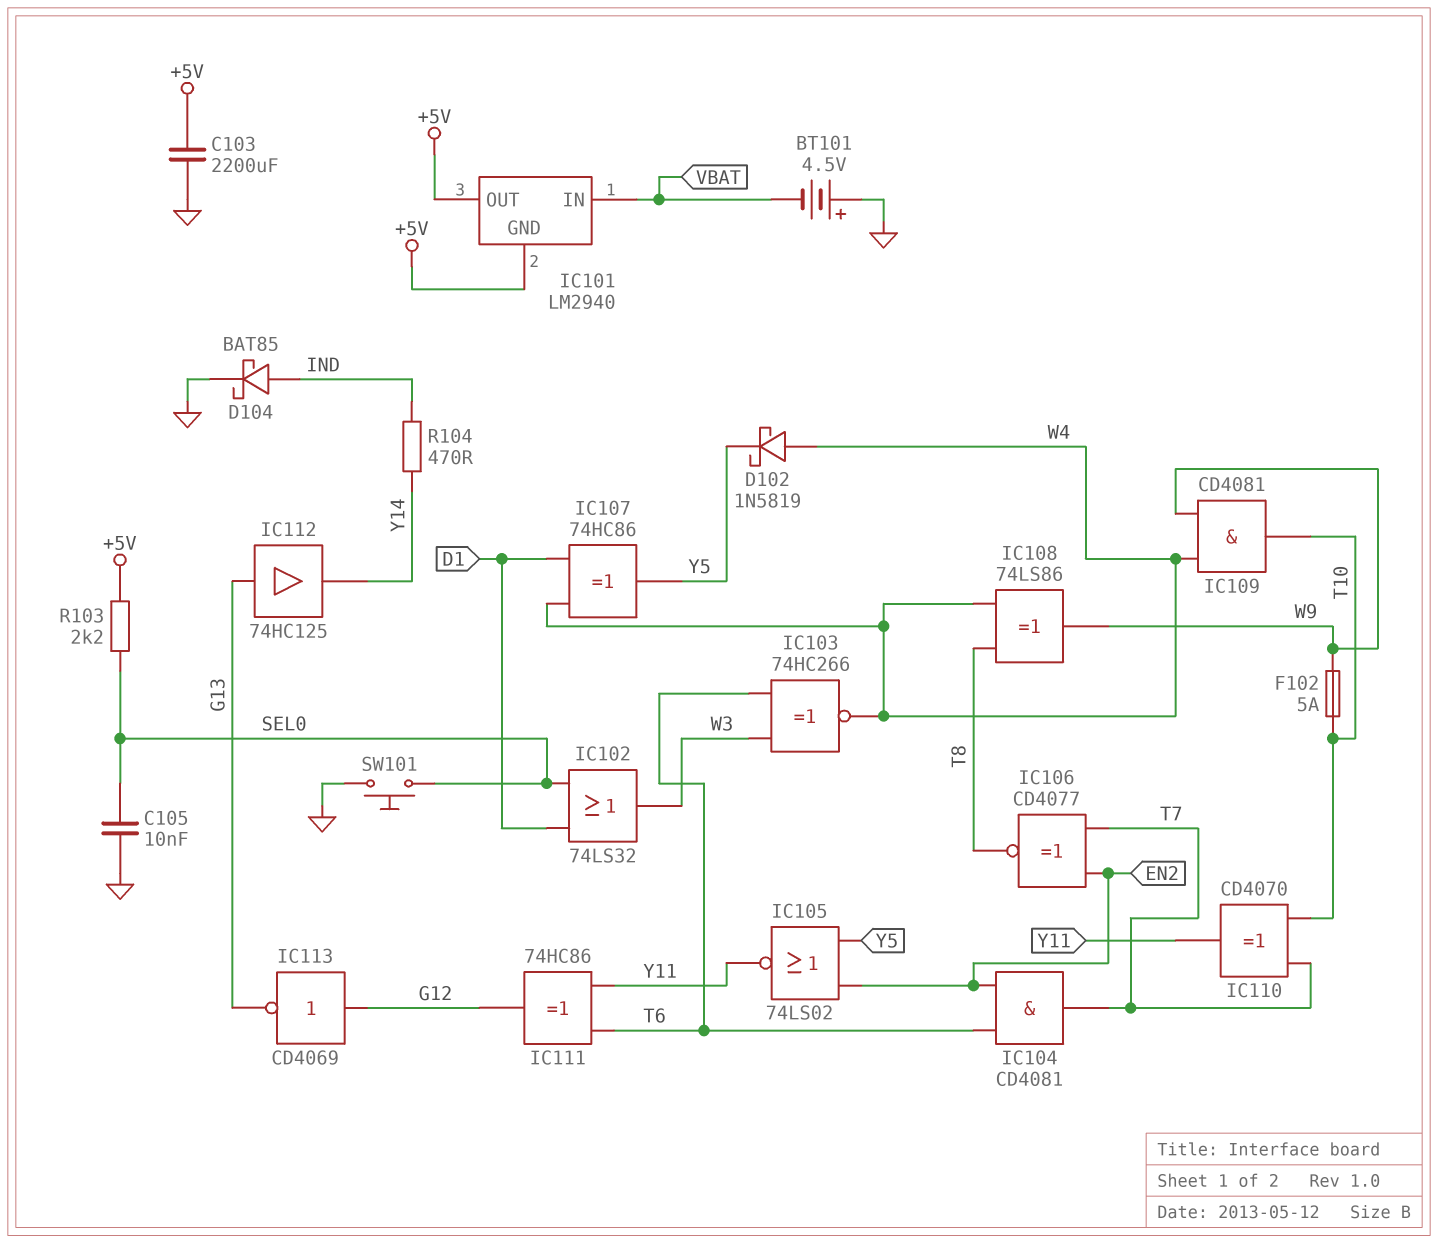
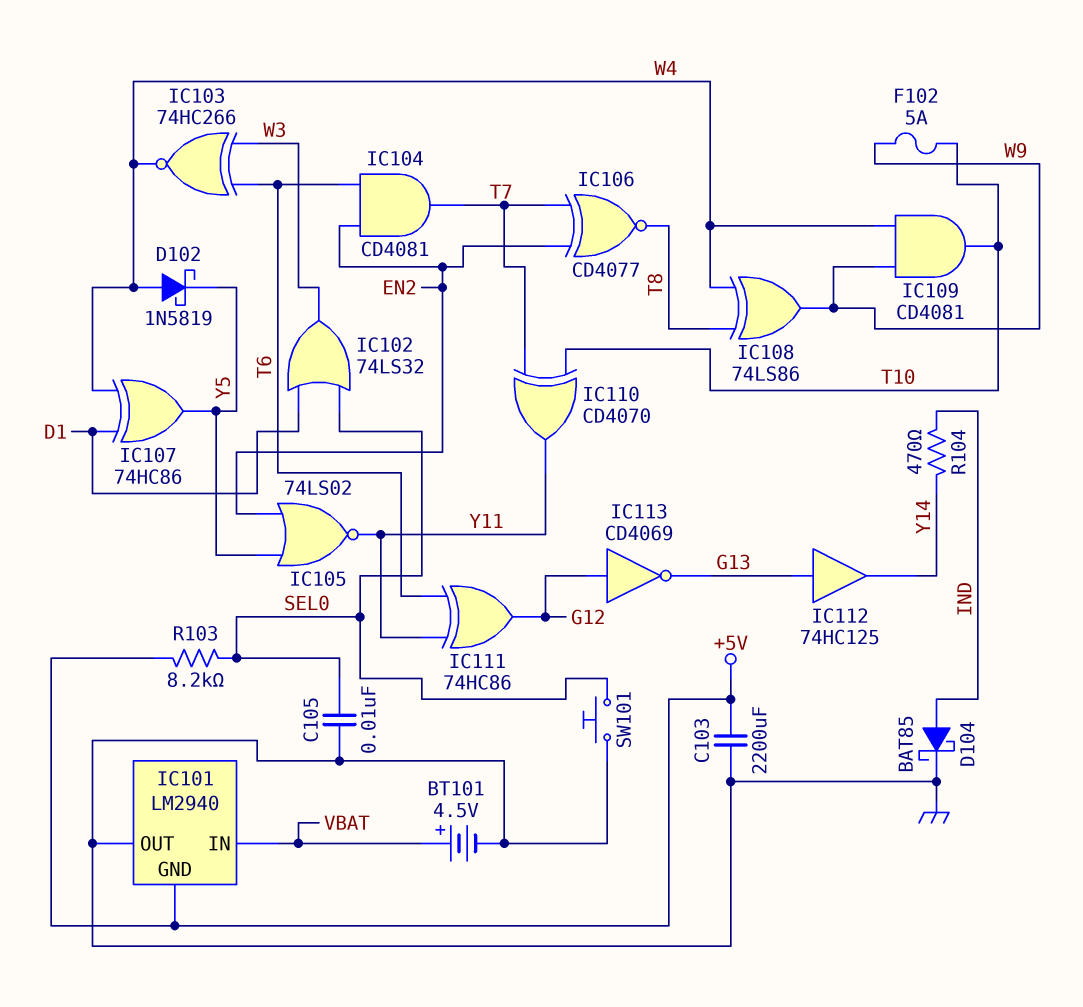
BT101: 4.5V (plus GND, minus VBAT) -> 4.5V (plus VBAT, minus GND)
IC101 pin OUT: +5V -> GND
R103: 2.2k (+5V, SEL0) -> 8.2k (+5V, SEL0)

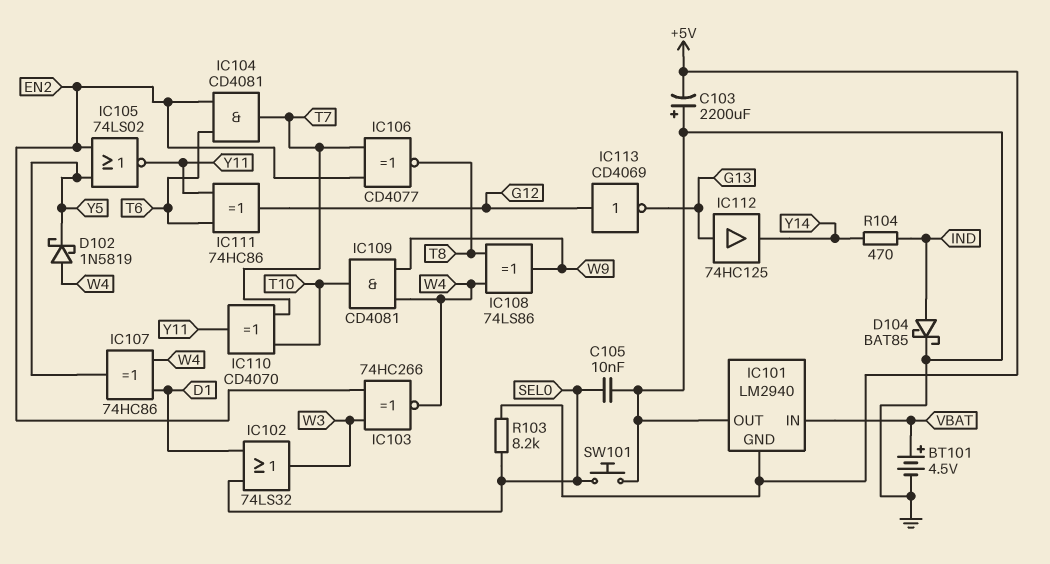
C103: 2200uF (+5V, GND) -> 2200uF (plus GND, minus +5V)
F102: 5A (T10, W9) -> none
IC103: XNOR 74HC266 (in T6, in W3, out W4) -> XNOR 74HC266 (in EN2, in W3, out W4)

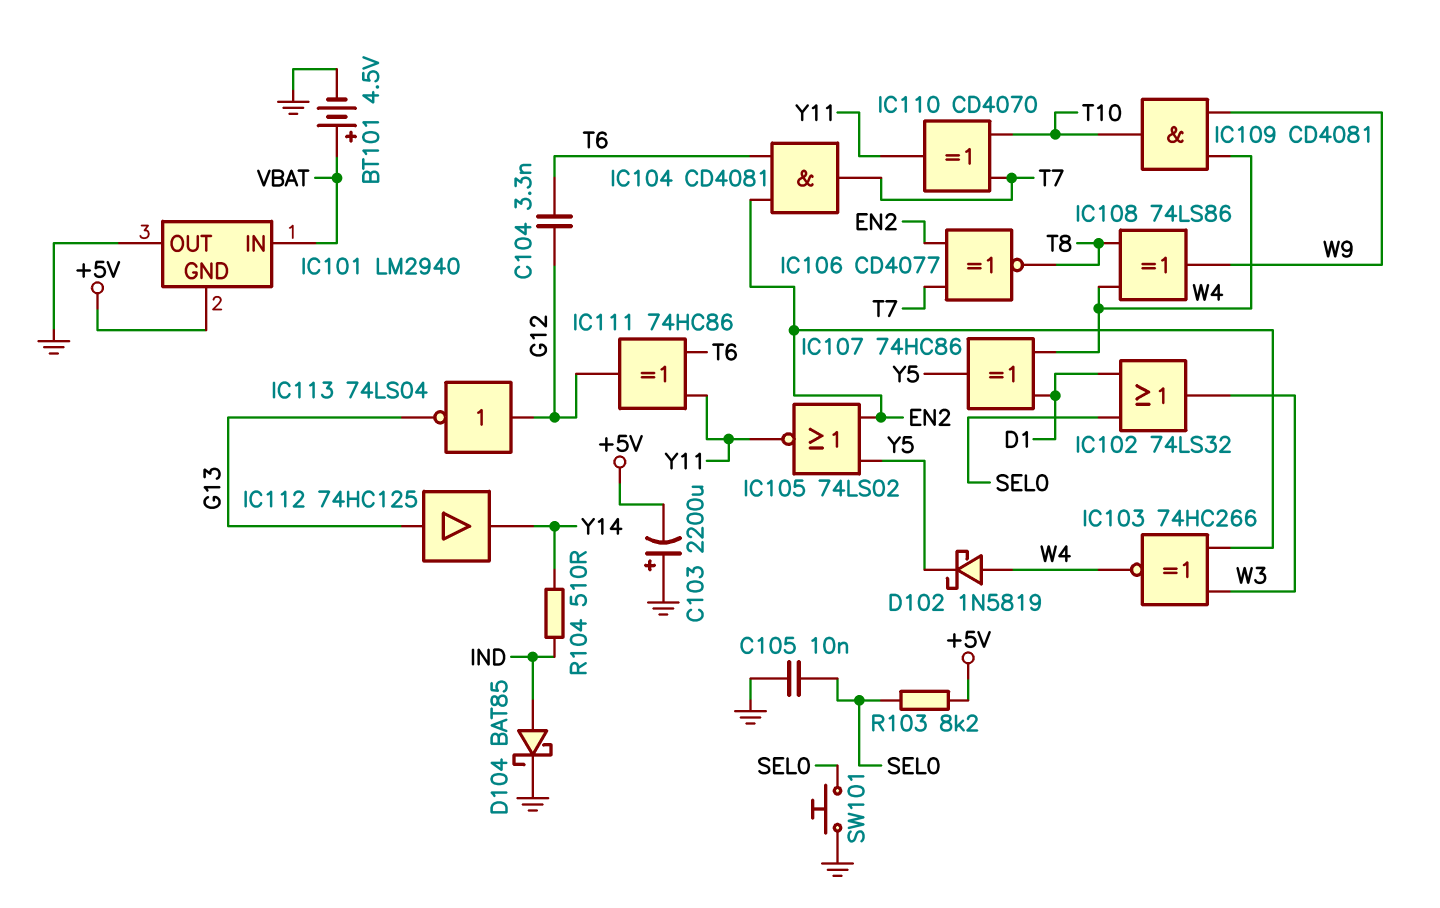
C104: none -> 3.3nF (G12, T6)
IC113: NOT CD4069 (in G12, out G13) -> NOT 74LS04 (in G12, out G13)
R104: 470 (IND, Y14) -> 510 (IND, Y14)

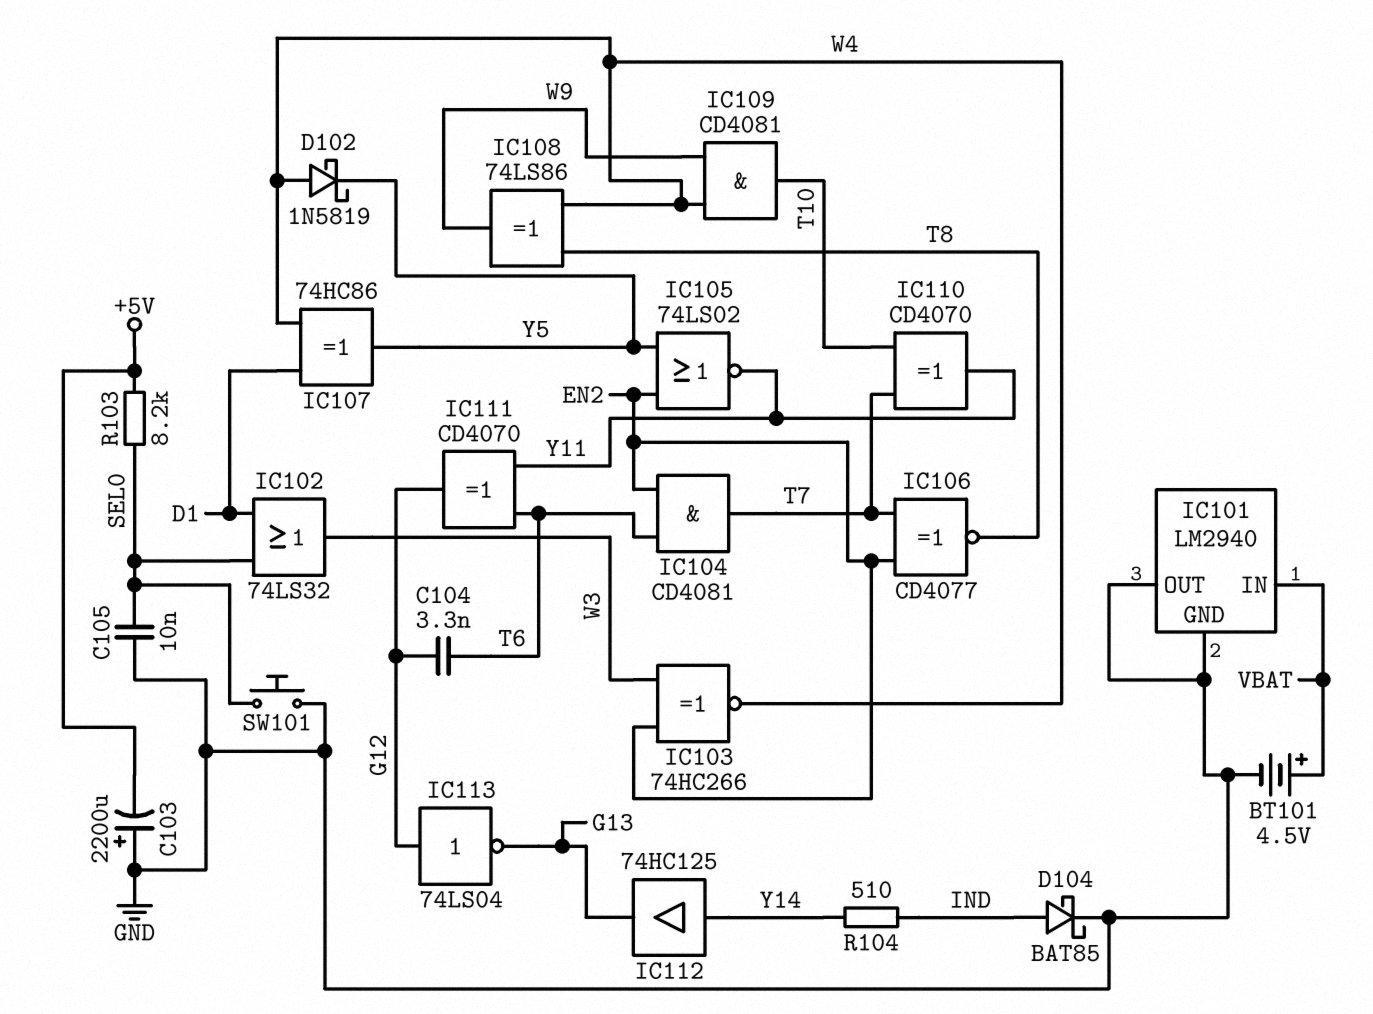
IC101 pin GND: +5V -> GND
IC111: XOR 74HC86 (in T6, in Y11, out G12) -> XOR CD4070 (in T6, in Y11, out G12)
IC112: buffer 74HC125 (in G13, out Y14) -> buffer 74HC125 (in Y14, out G13)

